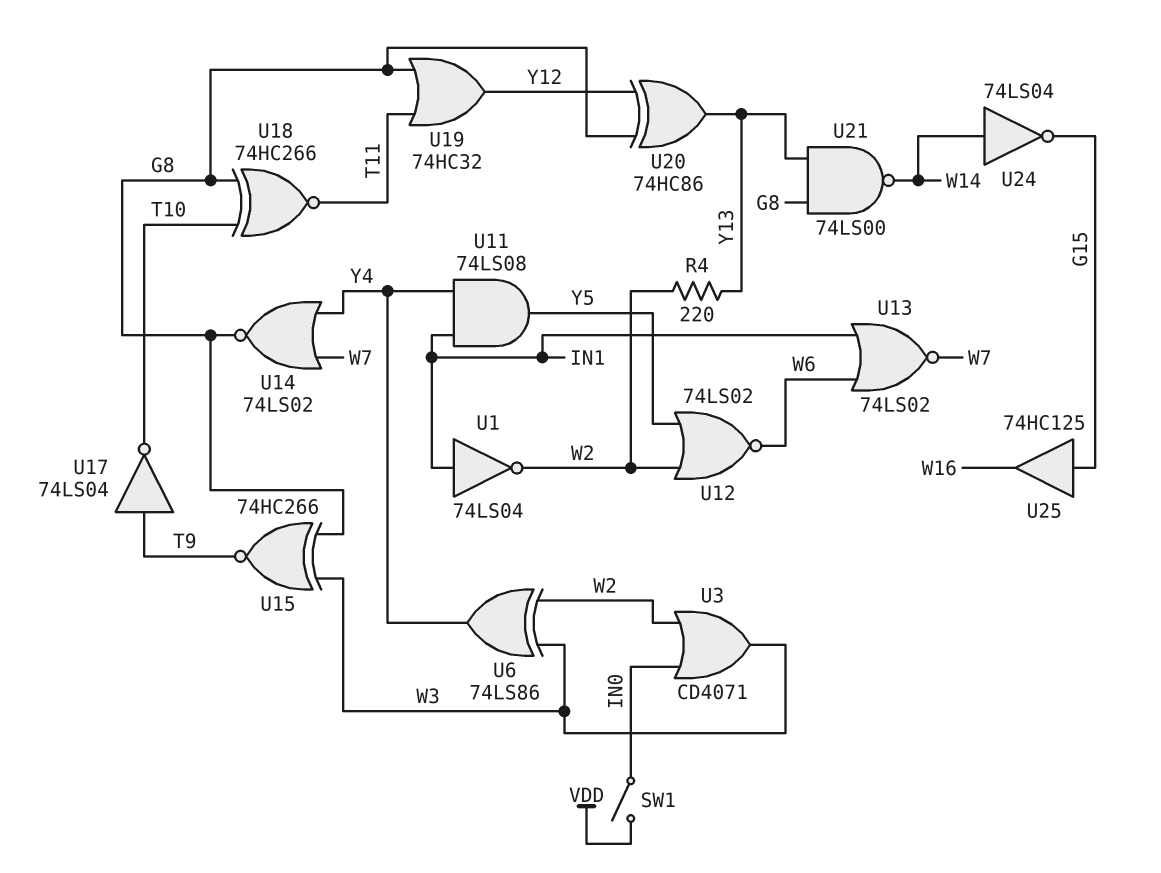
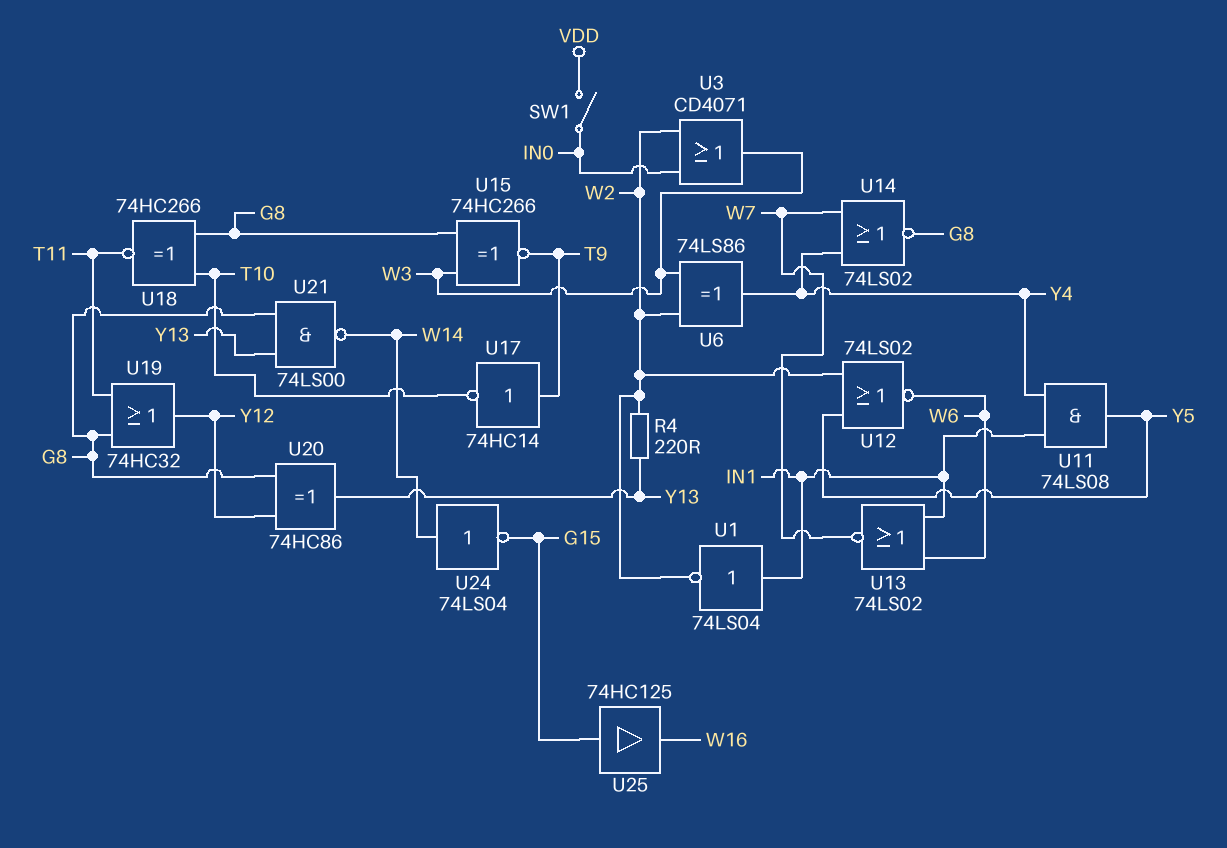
U17: NOT 74LS04 (in T9, out T10) -> NOT 74HC14 (in T9, out T10)

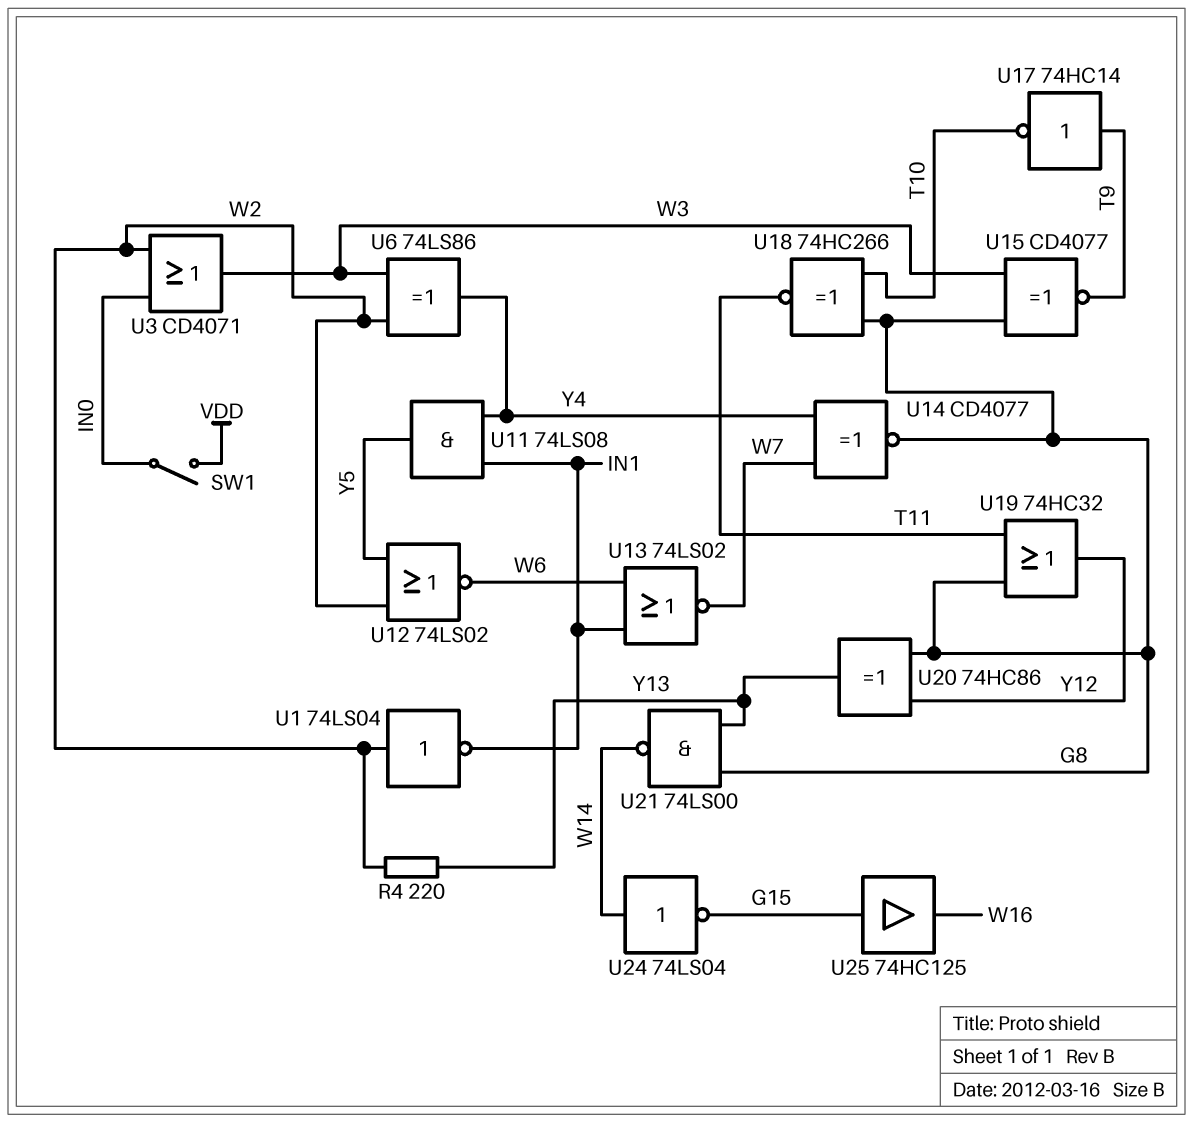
U1: NOT 74LS04 (in IN1, out W2) -> NOT 74LS04 (in W2, out IN1)
U14: NOR 74LS02 (in W7, in Y4, out G8) -> XNOR CD4077 (in W7, in Y4, out G8)
U15: XNOR 74HC266 (in G8, in W3, out T9) -> XNOR CD4077 (in G8, in W3, out T9)

